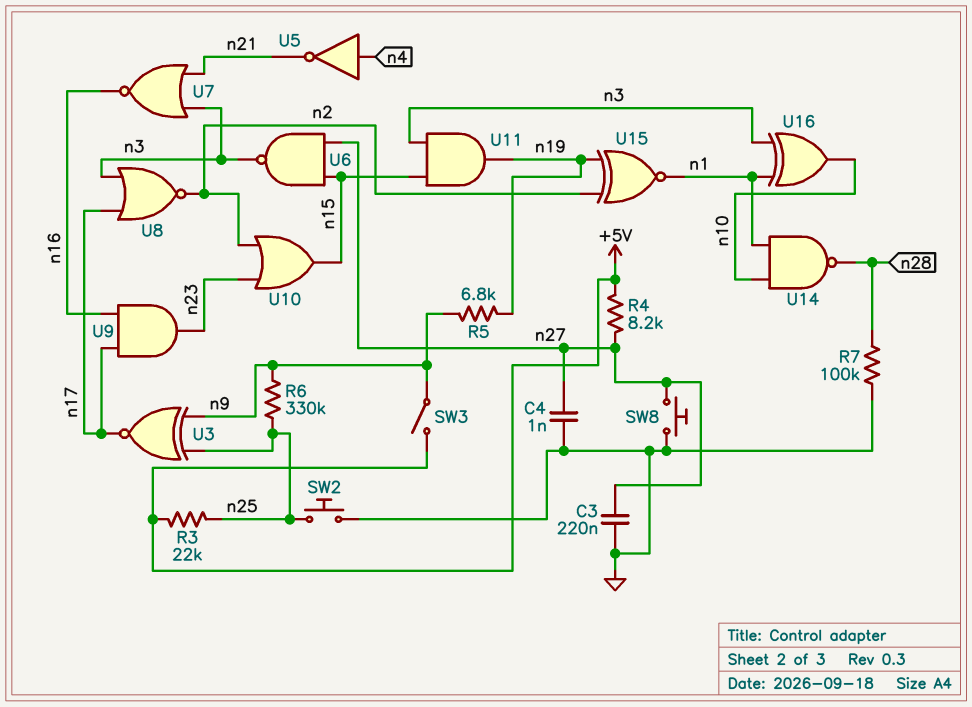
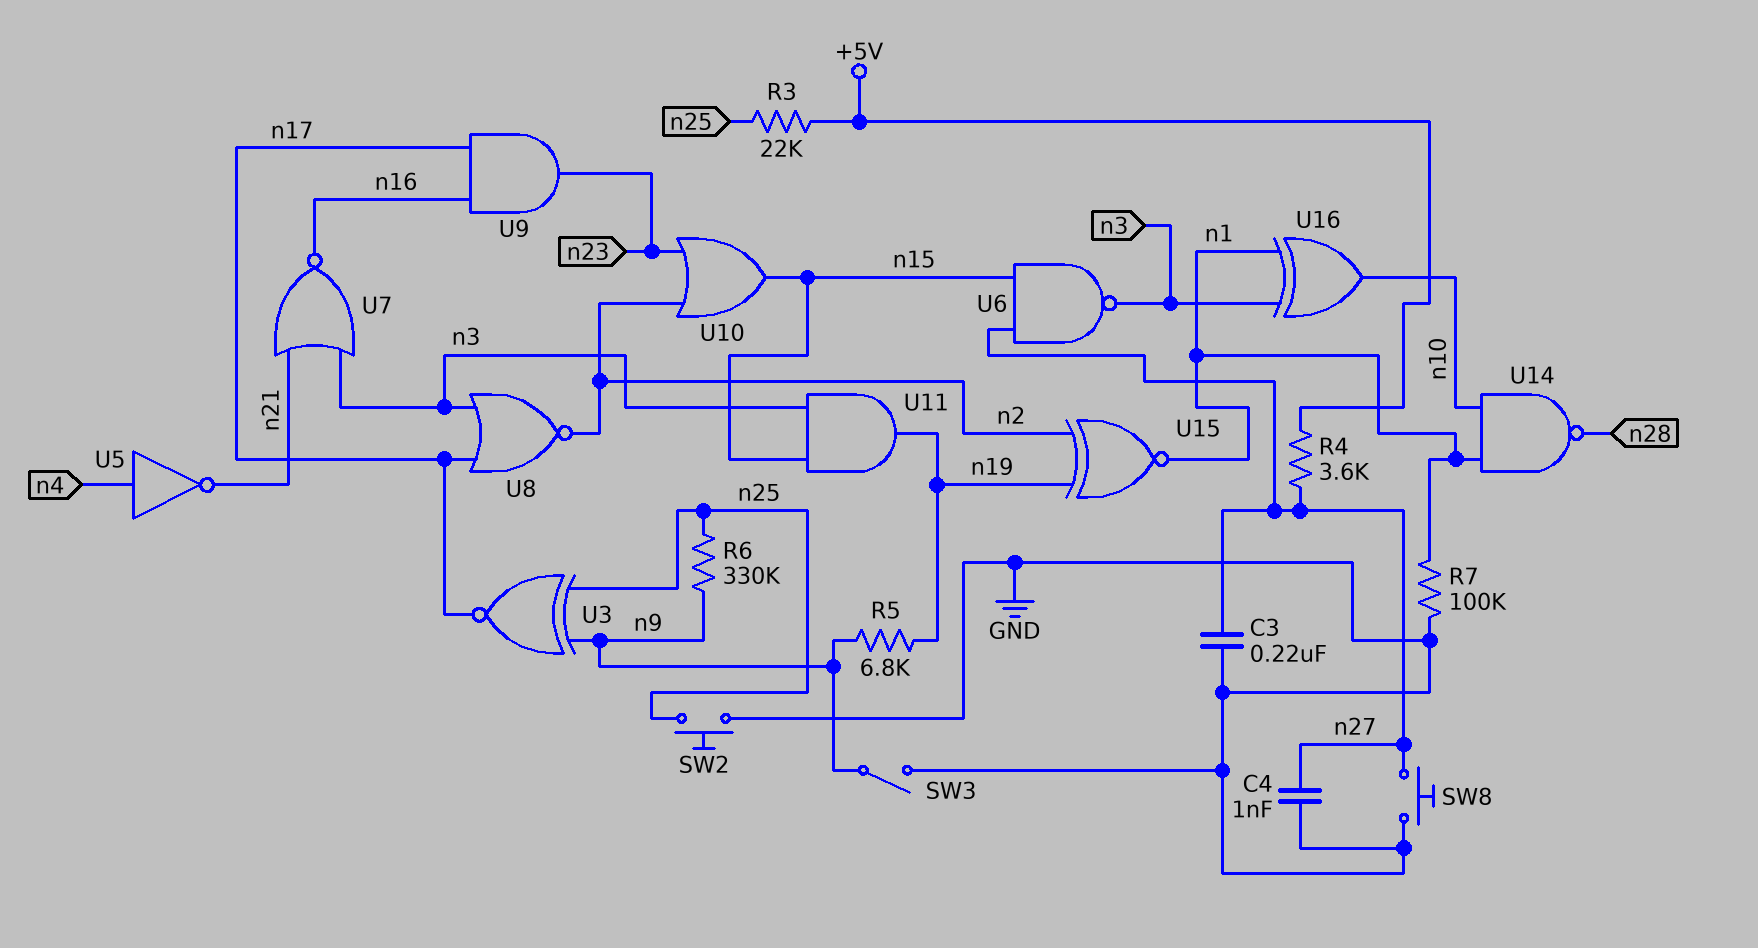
R4: 8.2k (+5V, n27) -> 3.6k (+5V, n27)
R7: 100k (GND, n28) -> 100k (GND, n1)
SW3: switch (+5V, n9) -> switch (GND, n9)

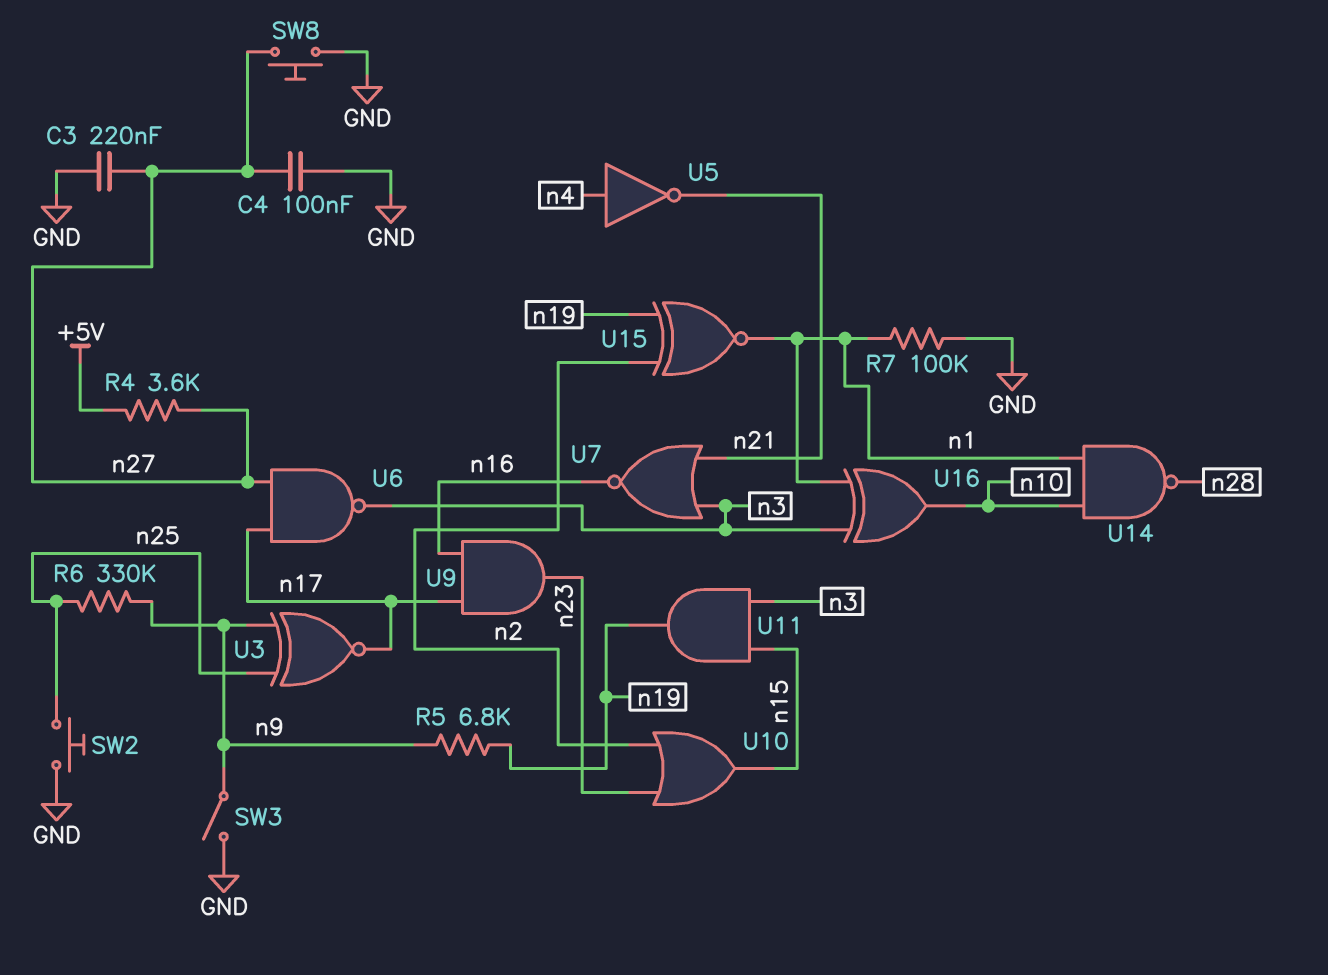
C4: 1nF (GND, n27) -> 100nF (GND, n27)
R3: 22k (+5V, n25) -> none
U6: NAND (in n15, in n27, out n3) -> NAND (in n17, in n27, out n3)
U8: NOR (in n3, in n17, out n2) -> none

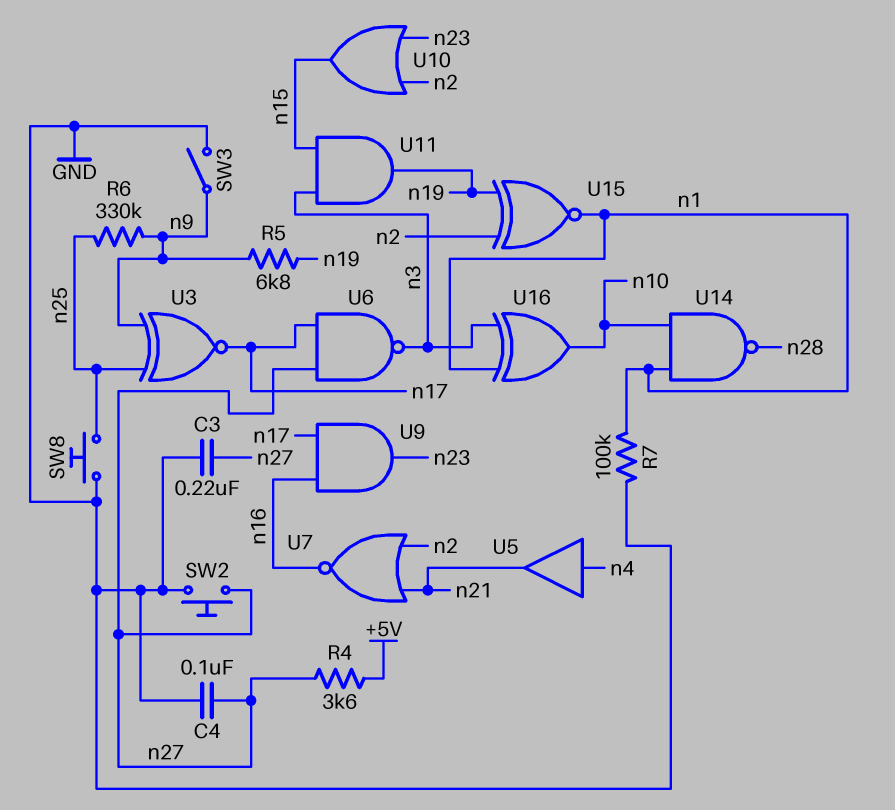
SW2: button (GND, n25) -> button (GND, n27)
SW8: button (GND, n27) -> button (GND, n25)
U5: NOT (in n4, out n21) -> buffer (in n4, out n21)
U7: NOR (in n3, in n21, out n16) -> NOR (in n2, in n21, out n16)

